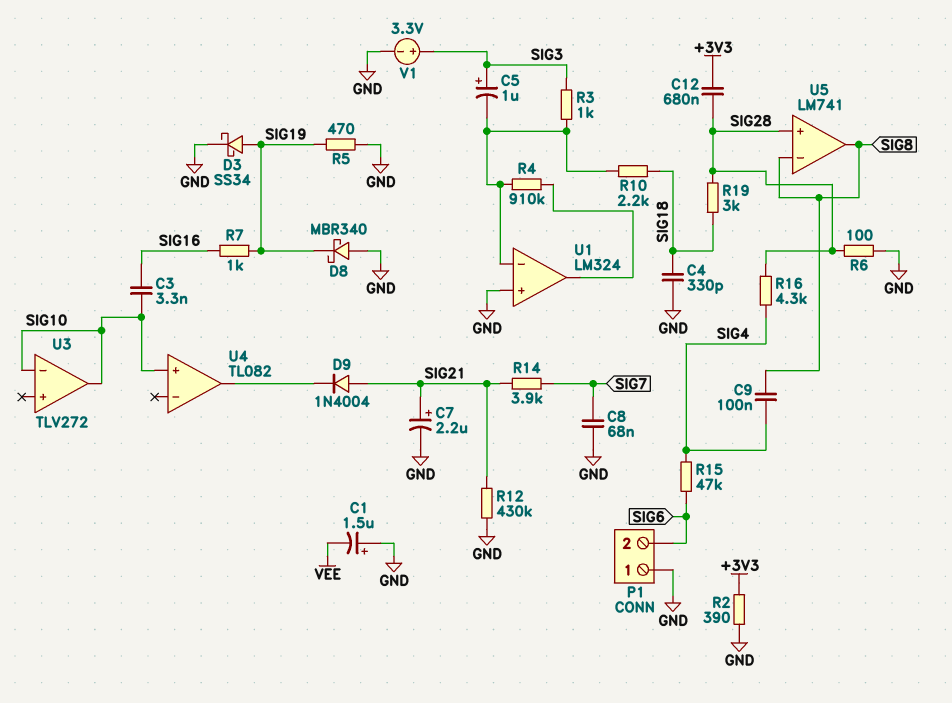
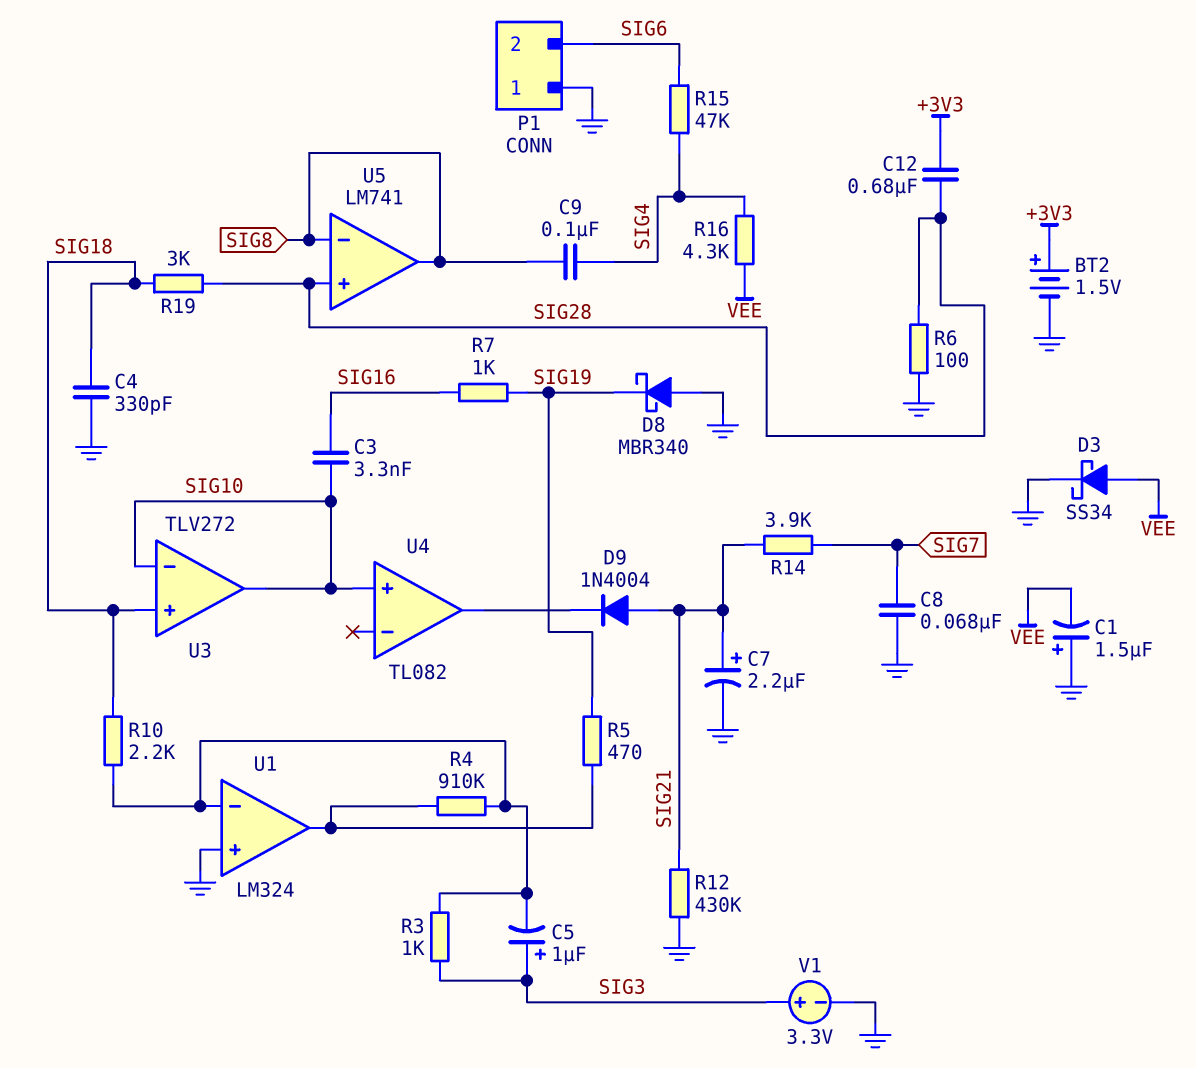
BT2: none -> 1.5V (plus +3V3, minus GND)
D3: schottky SS34 (A SIG19, K GND) -> schottky SS34 (A VEE, K GND)
R2: 390 (+3V3, GND) -> none
R5: 470 (GND, SIG19) -> 470 (SIG19, U1/out)
R16: 4.3k (SIG4, SIG28) -> 4.3k (SIG4, VEE)
U3 pin in+: none -> SIG18

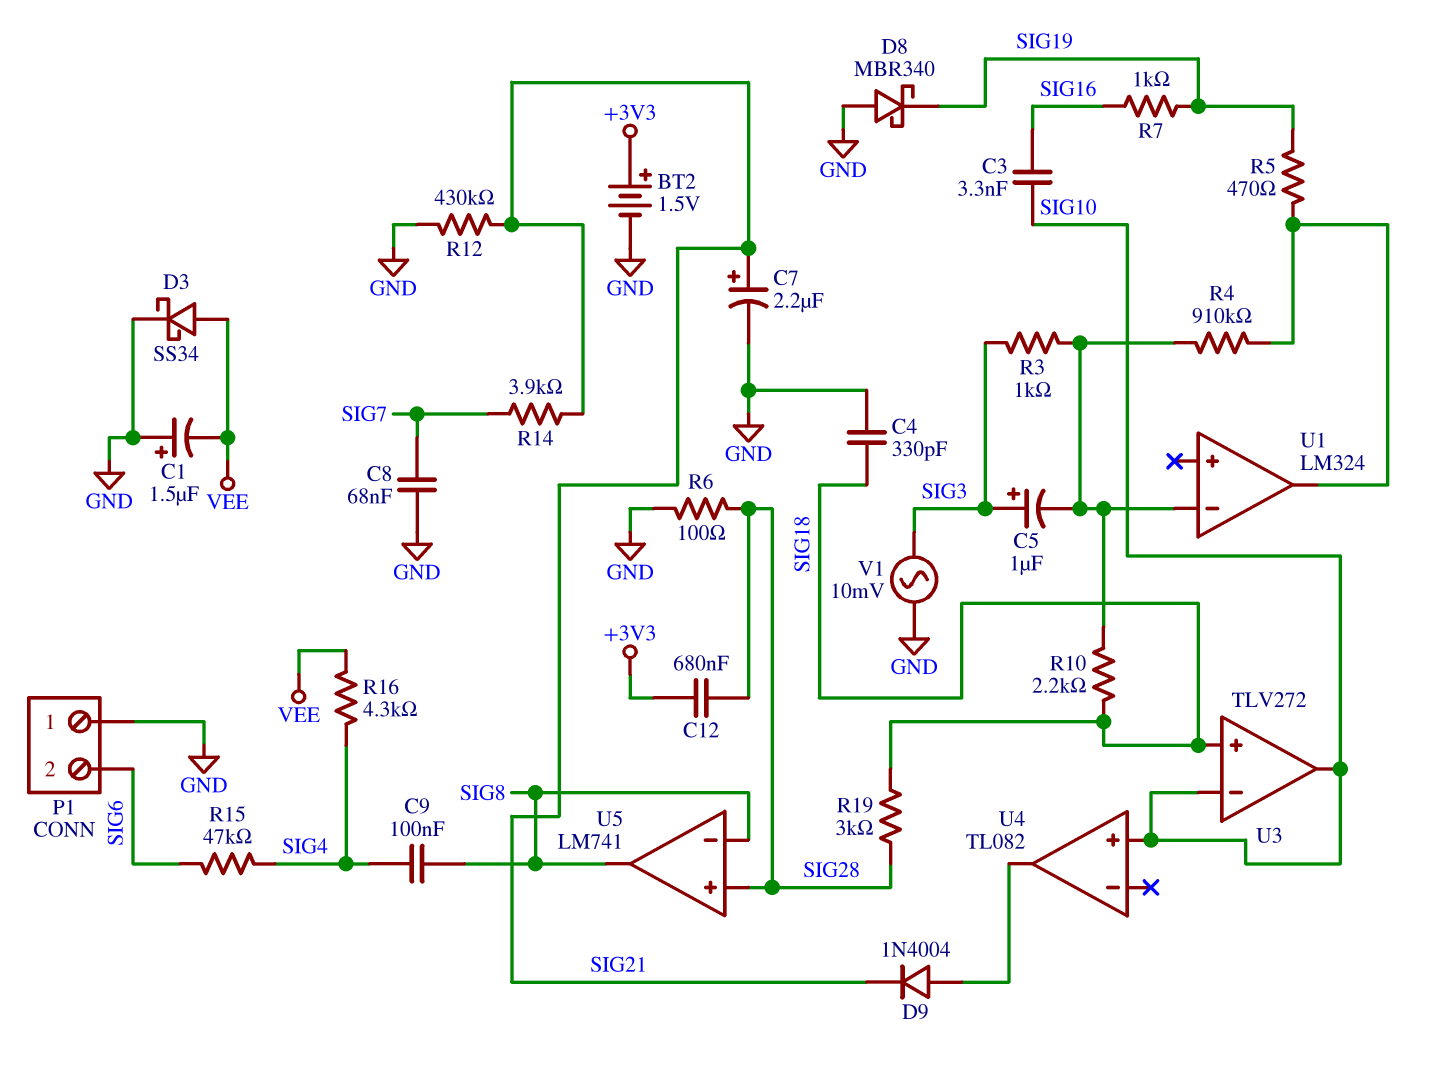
D9: diode 1N4004 (A SIG21, K U4/out) -> diode 1N4004 (A U4/out, K SIG21)
U1 pin in+: GND -> none
V1: 3.3V (plus SIG3, minus GND) -> AC 10mV (GND, SIG3)

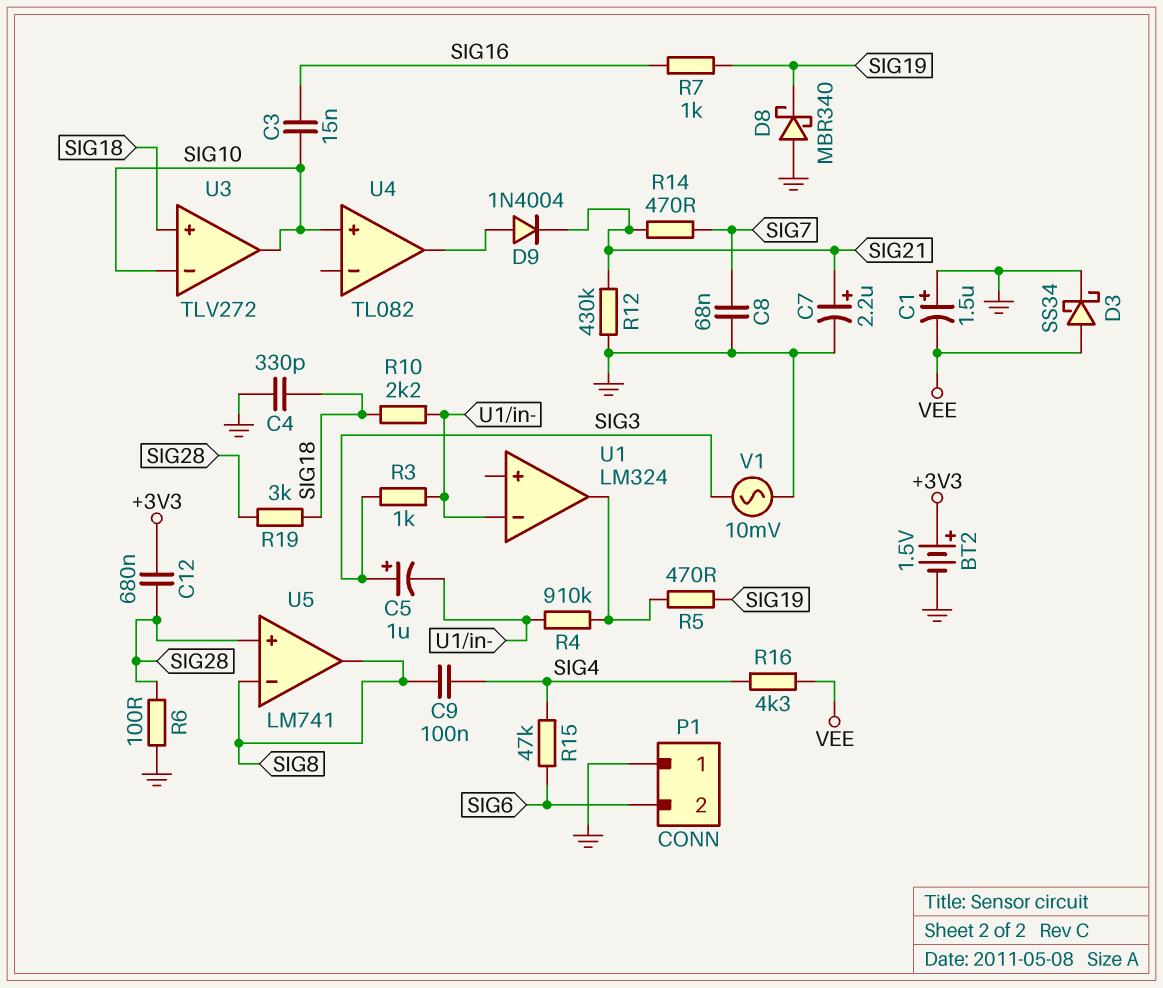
C3: 3.3nF (SIG10, SIG16) -> 15nF (SIG10, SIG16)
R14: 3.9k (SIG7, SIG21) -> 470 (SIG7, SIG21)

